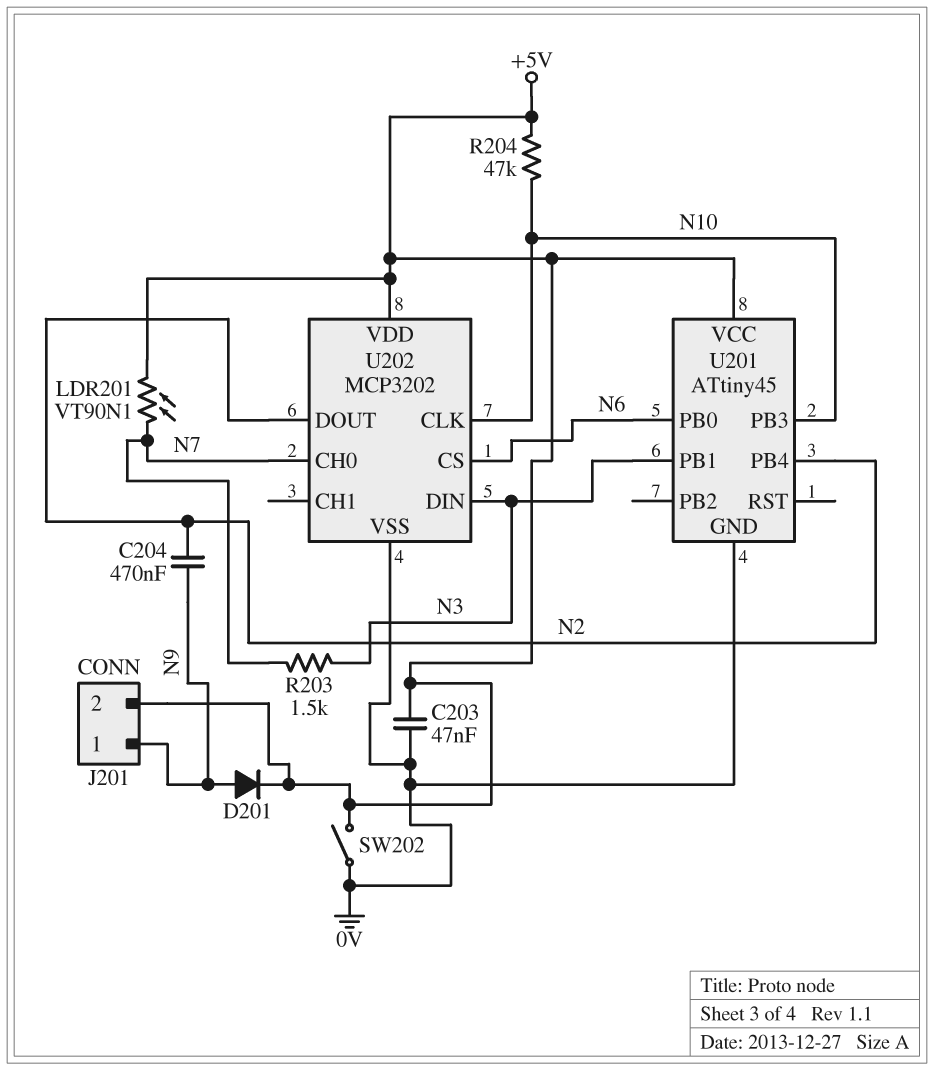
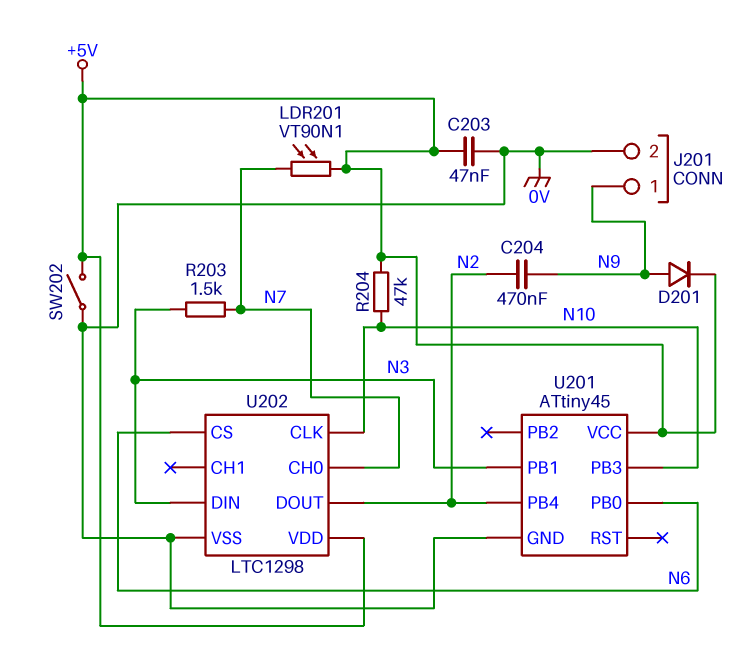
J201 pin 2: +5V -> 0V
U202: MCP3202 -> LTC1298

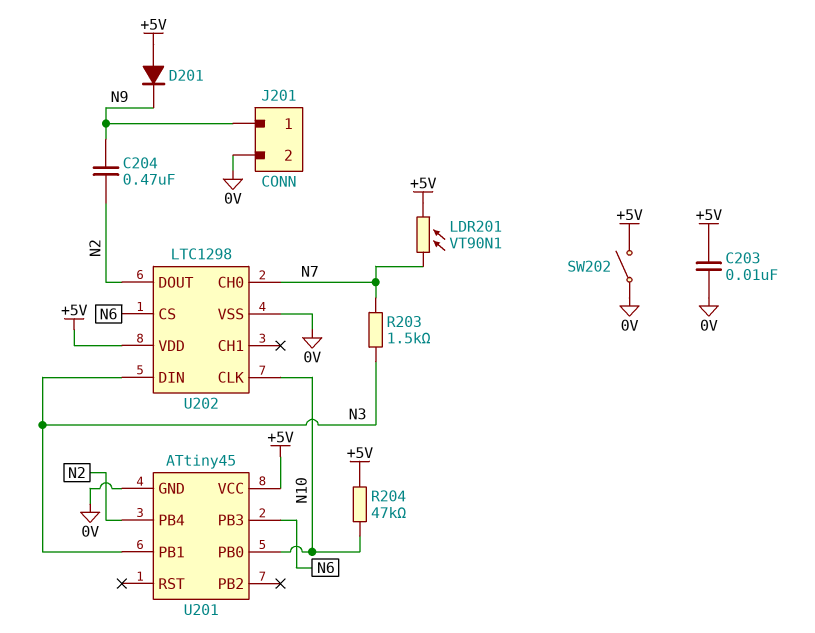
C203: 47nF (+5V, 0V) -> 10nF (+5V, 0V)
D201: diode (A N9, K +5V) -> diode (A +5V, K N9)
U201 pin PB0: N6 -> N10
U201 pin PB3: N10 -> N6

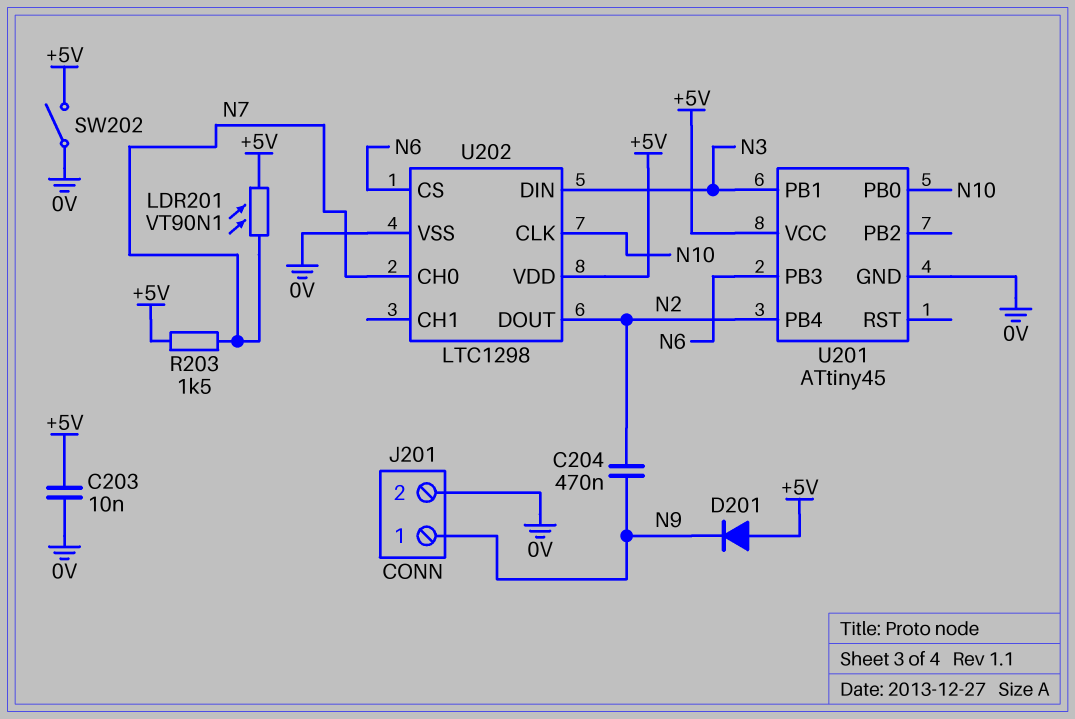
R203: 1.5k (N3, N7) -> 1.5k (+5V, N7)
R204: 47k (+5V, N10) -> none

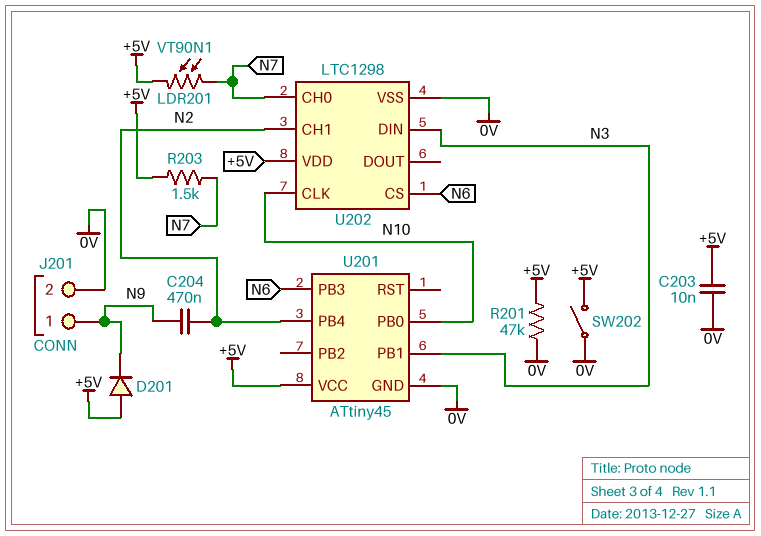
R201: none -> 47k (+5V, 0V)
U202 pin CH1: none -> N2
U202 pin DOUT: N2 -> none

